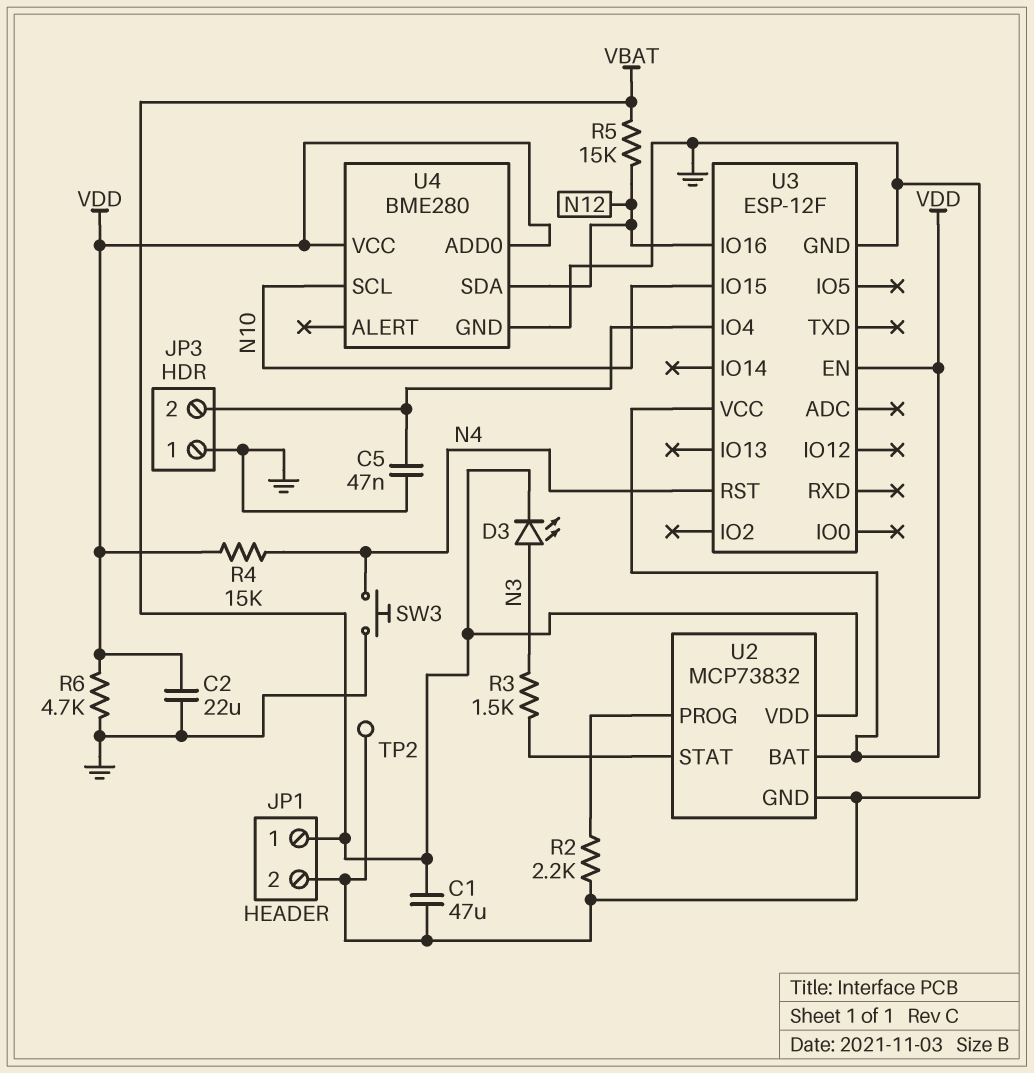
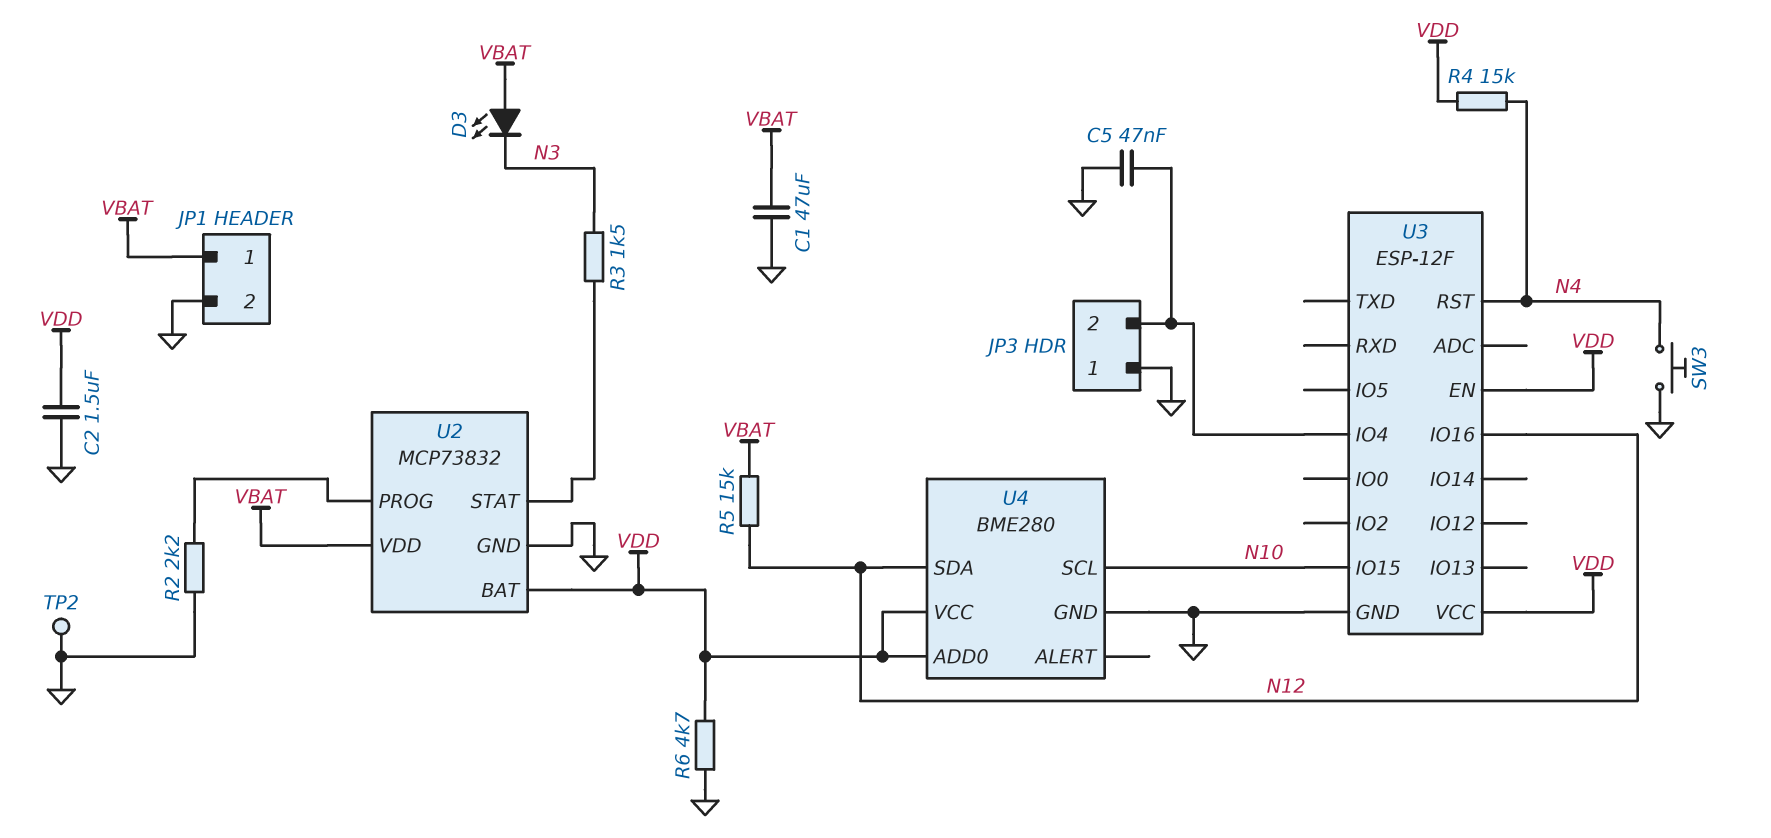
C2: 22uF (GND, VDD) -> 1.5uF (GND, VDD)
D3: LED (A N3, K VBAT) -> LED (A VBAT, K N3)

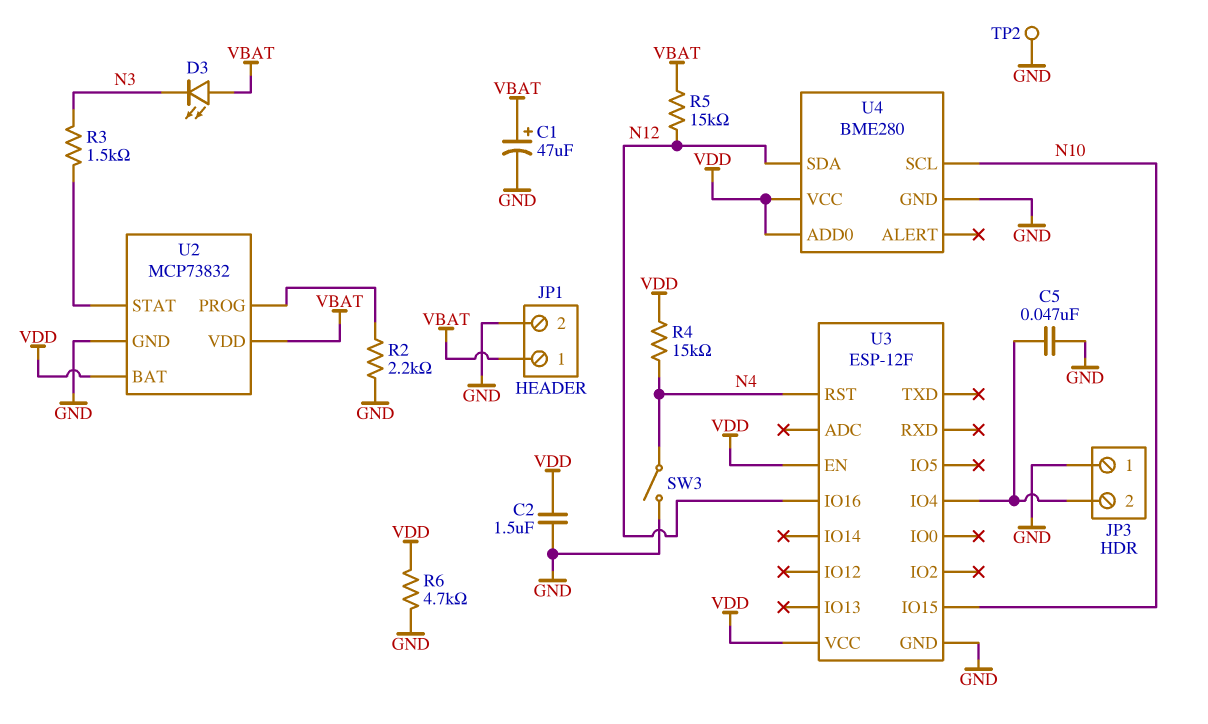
C1: 47uF (GND, VBAT) -> 47uF (plus VBAT, minus GND)
SW3: button (GND, N4) -> switch (GND, N4)

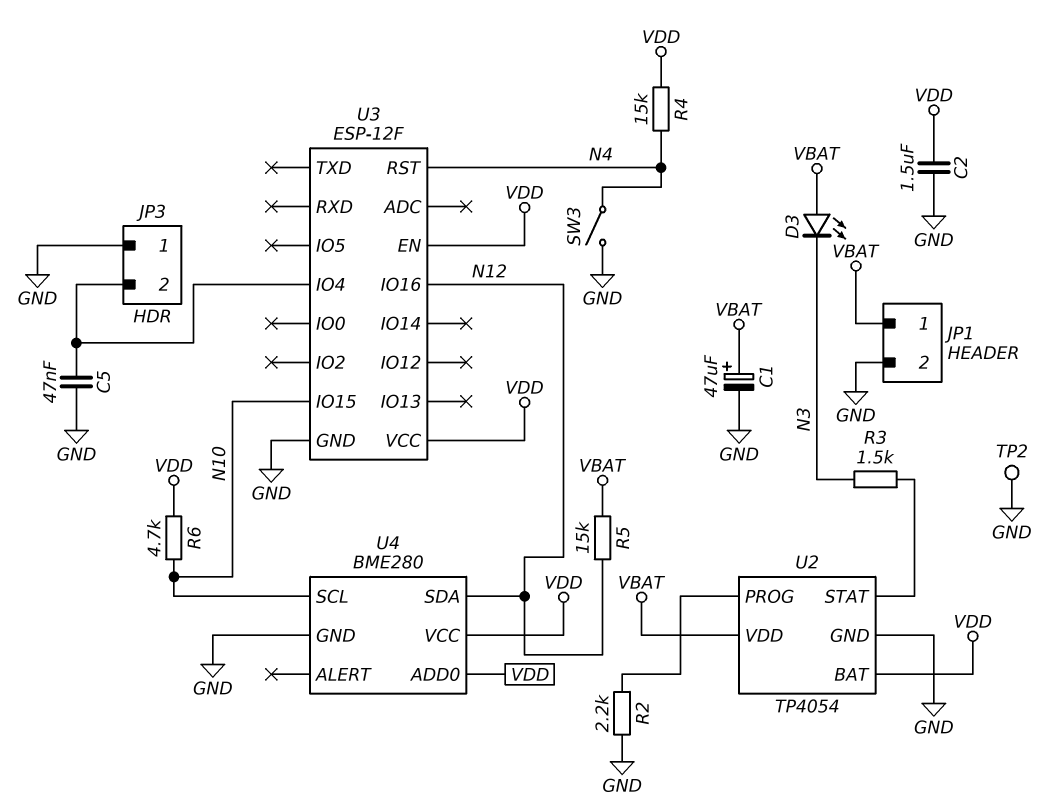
R6: 4.7k (GND, VDD) -> 4.7k (N10, VDD)
U2: MCP73832 -> TP4054

